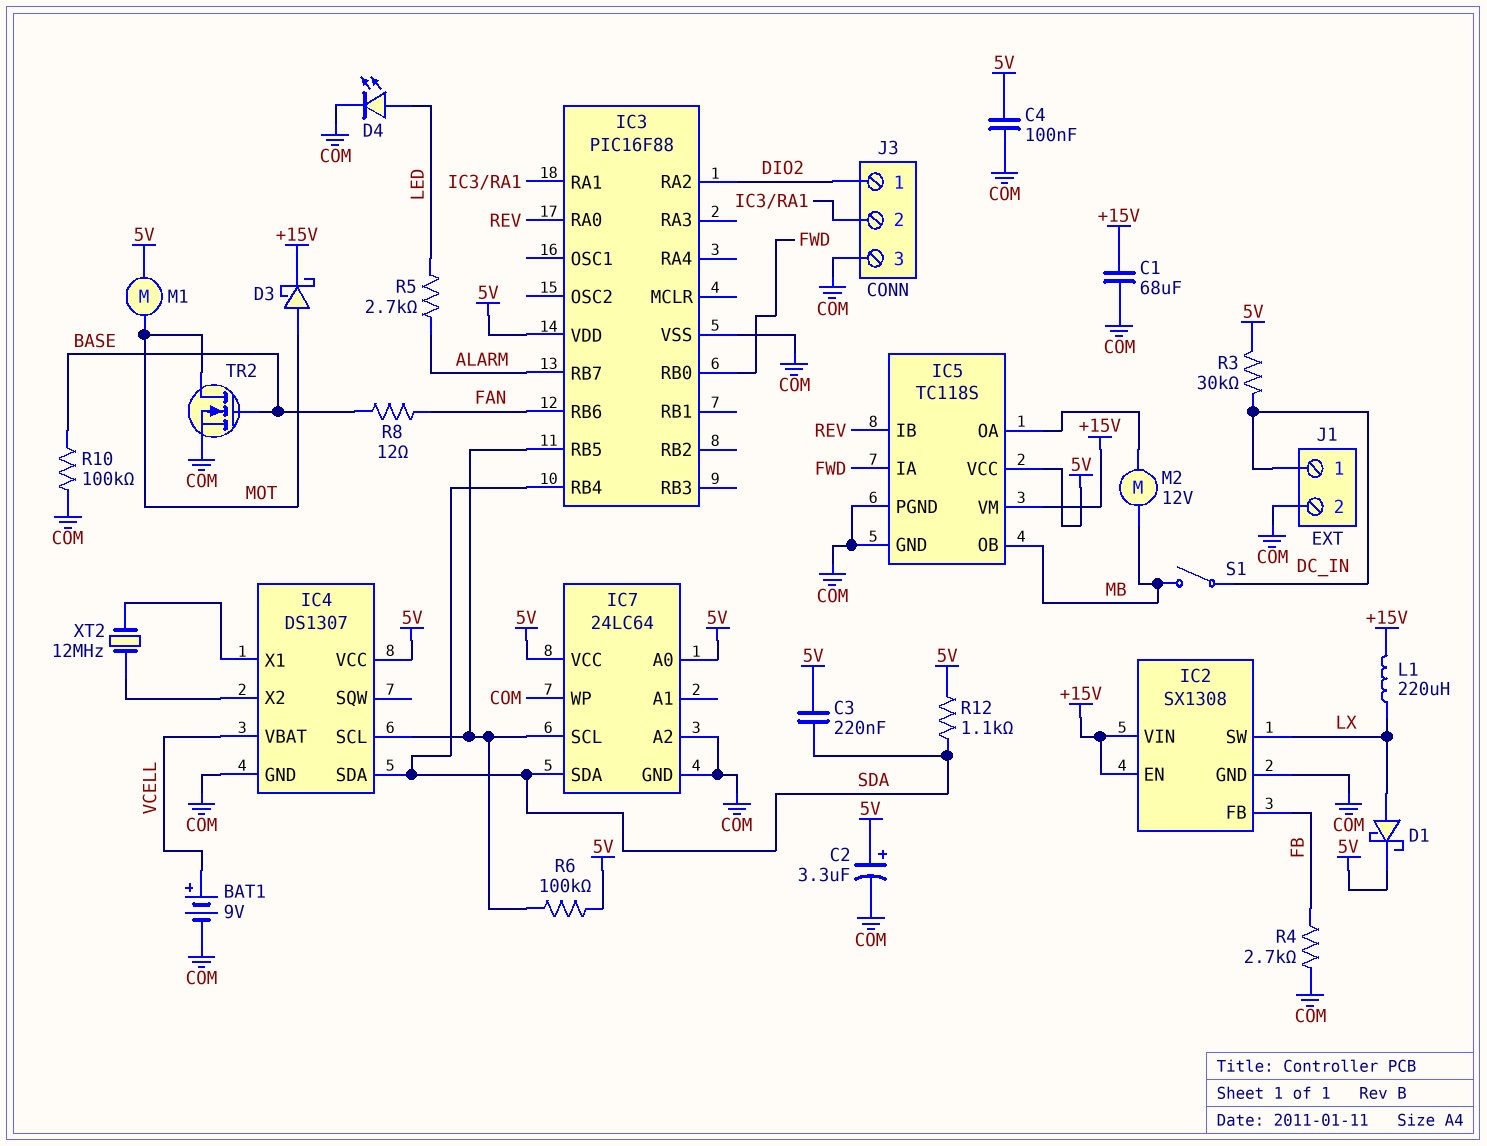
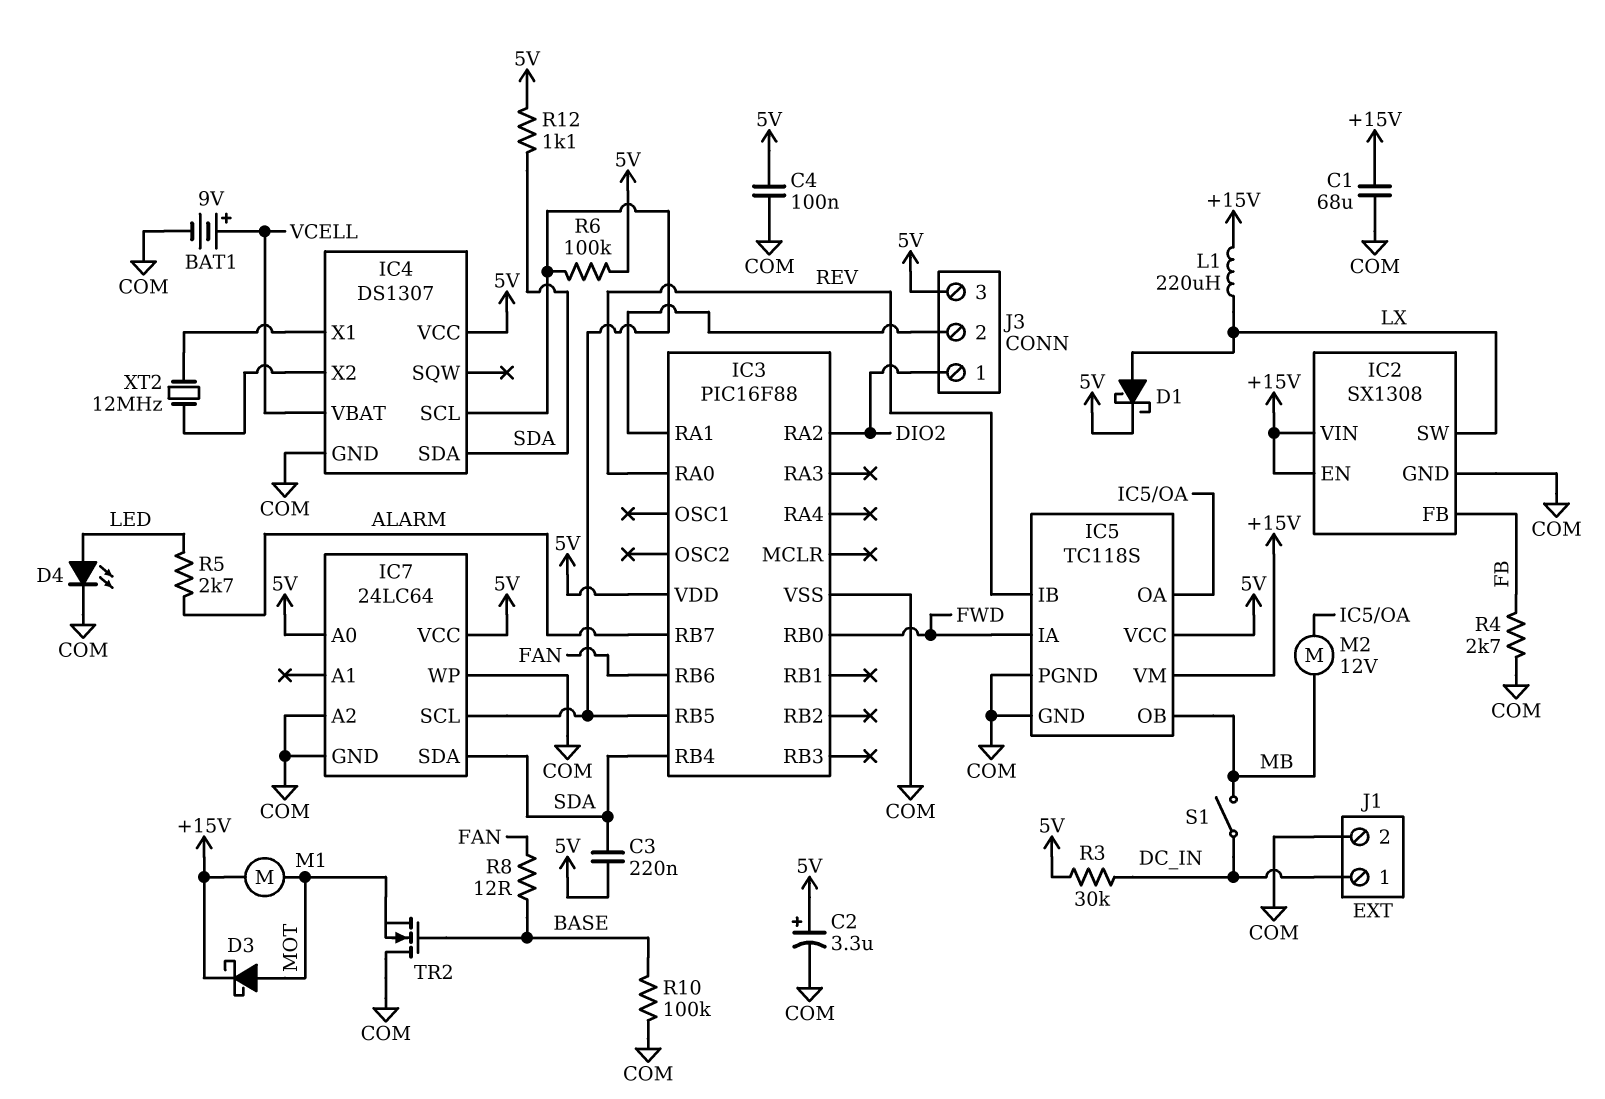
J3 pin 3: COM -> 5V
M1: motor (5V, MOT) -> motor (+15V, MOT)
TR2: NMOS (G BASE, D MOT, S COM) -> NMOS (G BASE, D COM, S MOT)

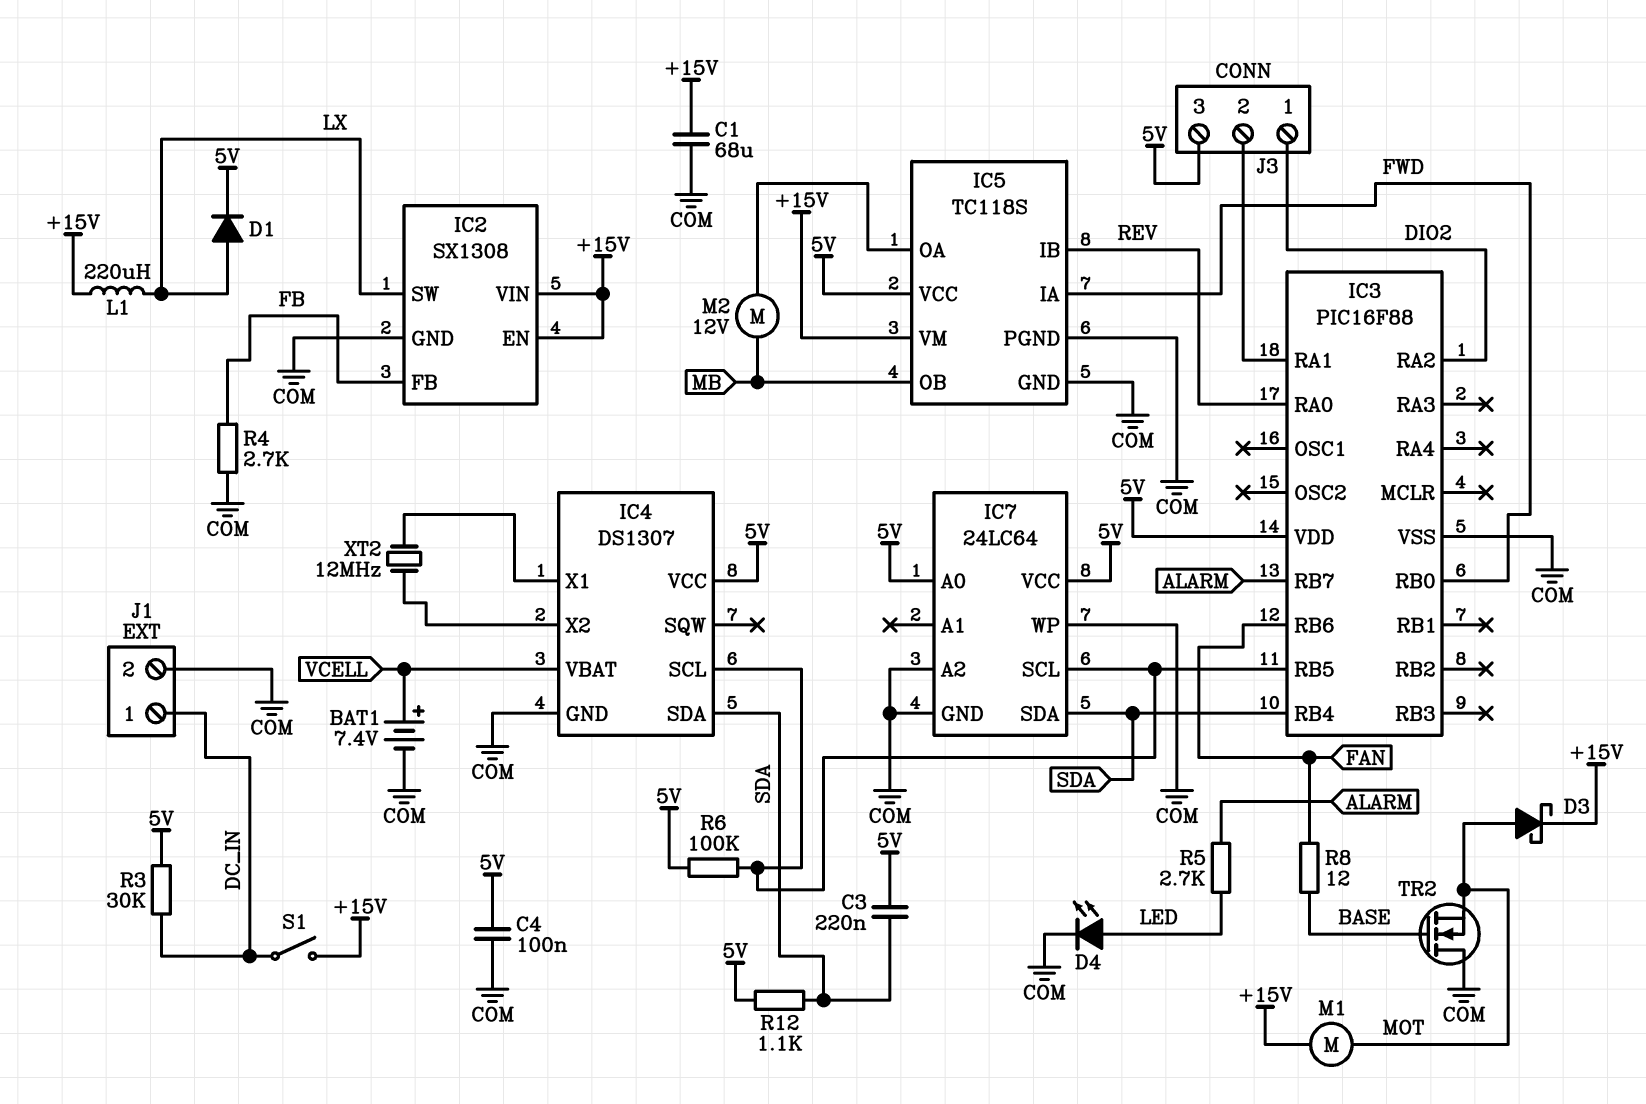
BAT1: 9V (plus VCELL, minus COM) -> 7.4V (plus VCELL, minus COM)
C2: 3.3uF (plus 5V, minus COM) -> none
D1: schottky (A LX, K 5V) -> diode (A LX, K 5V)
R10: 100k (BASE, COM) -> none
S1: switch (DC_IN, MB) -> switch (+15V, DC_IN)

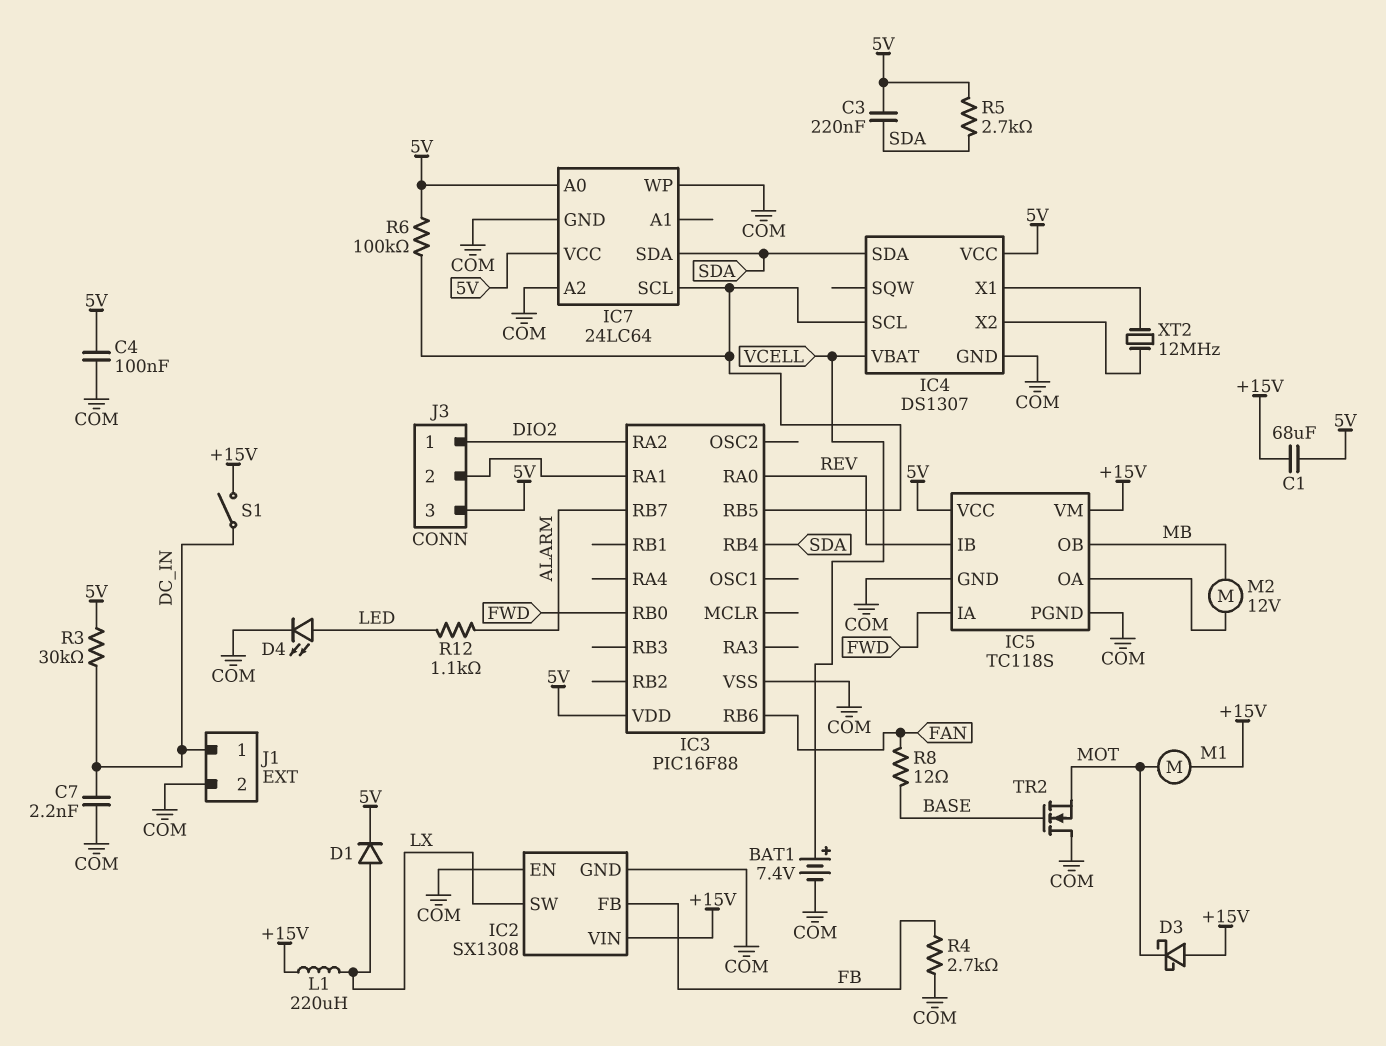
C1: 68uF (+15V, COM) -> 68uF (+15V, 5V)
C7: none -> 2.2nF (COM, DC_IN)
D3: schottky (A MOT, K +15V) -> schottky (A +15V, K MOT)
IC2 pin EN: +15V -> COM
R5: 2.7k (ALARM, LED) -> 2.7k (5V, SDA)
R12: 1.1k (5V, SDA) -> 1.1k (ALARM, LED)

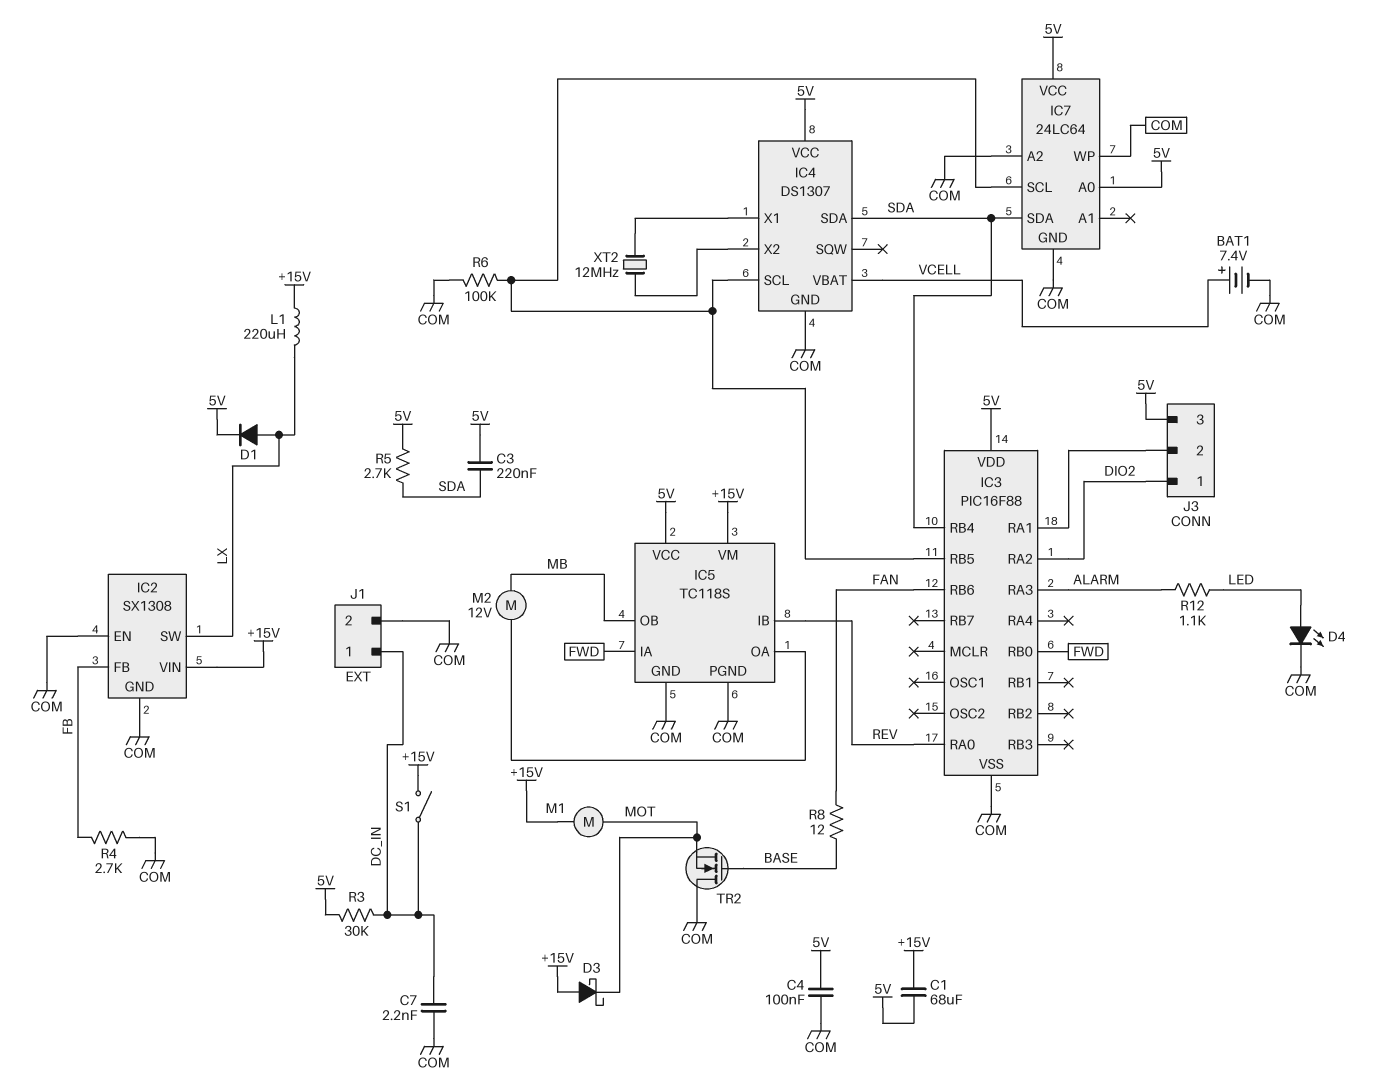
IC3 pin RA3: none -> ALARM
IC3 pin RB7: ALARM -> none
R6: 100k (5V, IC3/RB5) -> 100k (COM, IC3/RB5)

